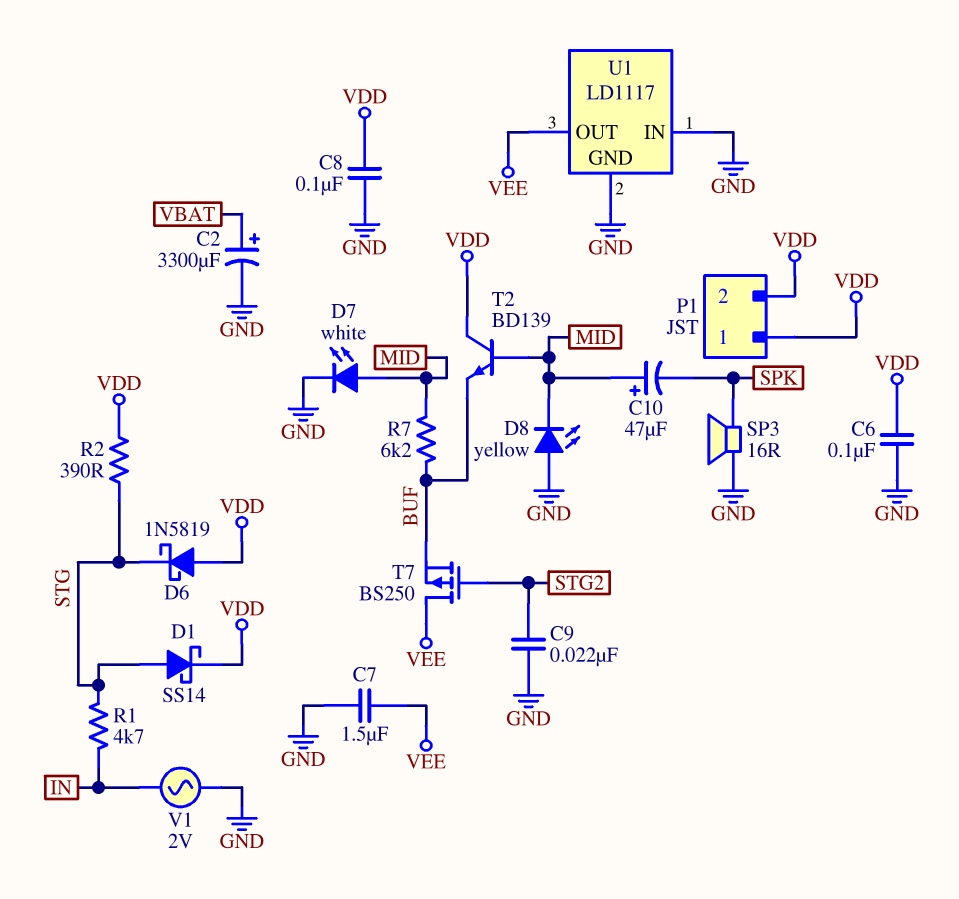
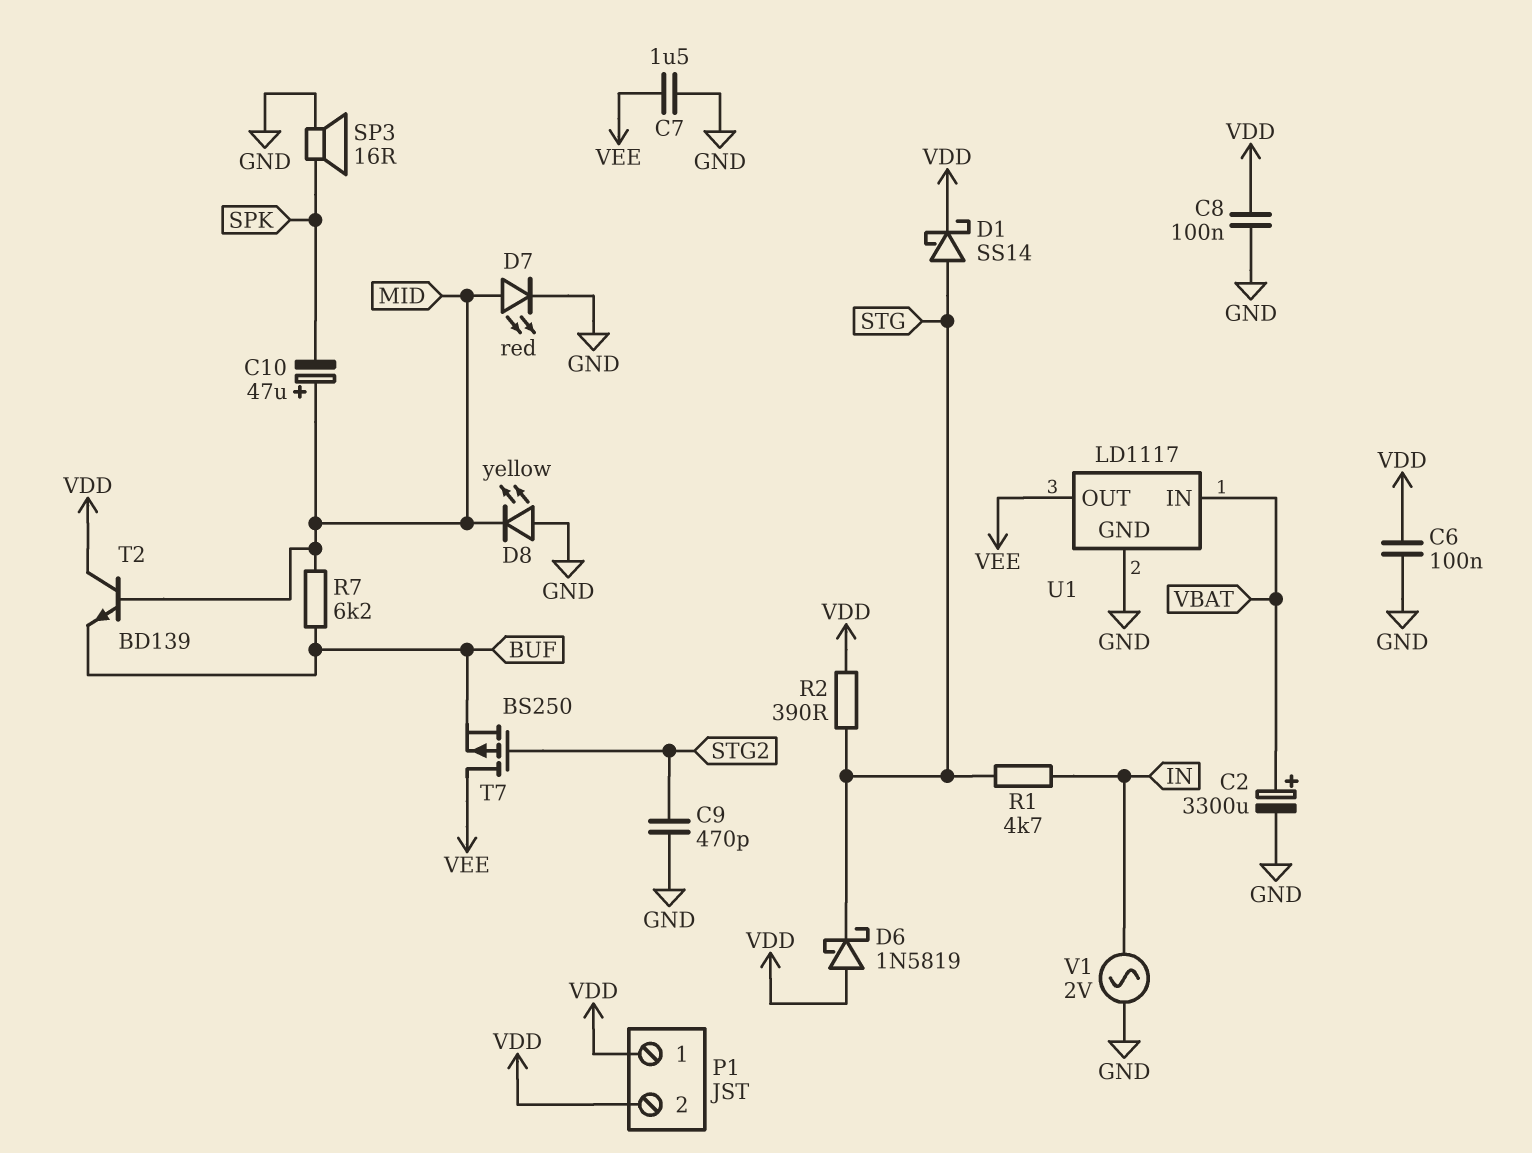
C9: 22nF (GND, STG2) -> 470pF (GND, STG2)
D7: LED white (A MID, K GND) -> LED red (A MID, K GND)
U1 pin IN: GND -> VBAT

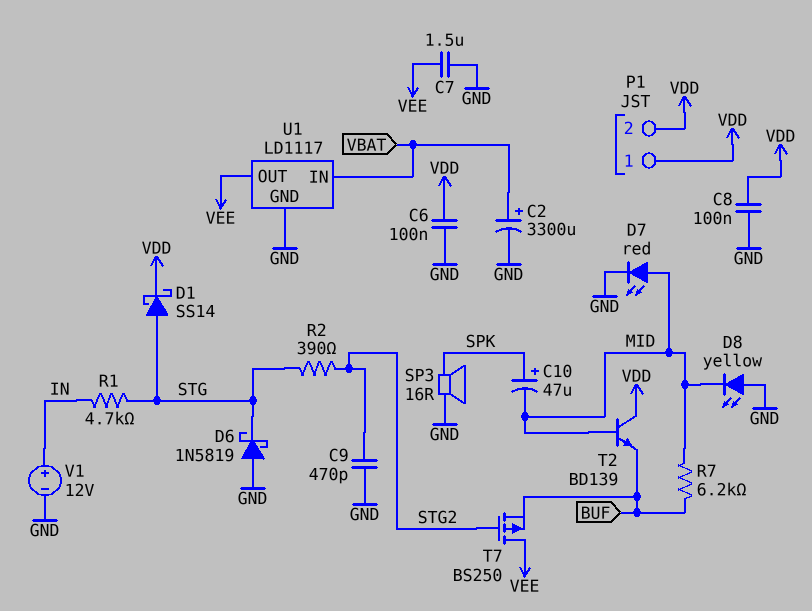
C10: 47uF (plus MID, minus SPK) -> 47uF (plus SPK, minus MID)
D6: schottky 1N5819 (A VDD, K STG) -> schottky 1N5819 (A GND, K STG)
R2: 390 (STG, VDD) -> 390 (STG, STG2)
V1: AC 2V (GND, IN) -> 12V (plus IN, minus GND)

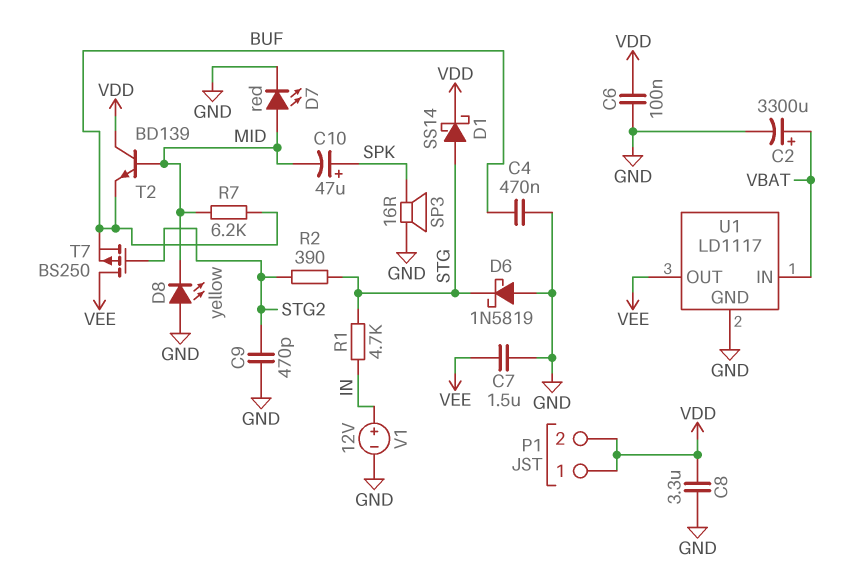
C4: none -> 470nF (BUF, GND)
C8: 100nF (GND, VDD) -> 3.3uF (GND, VDD)

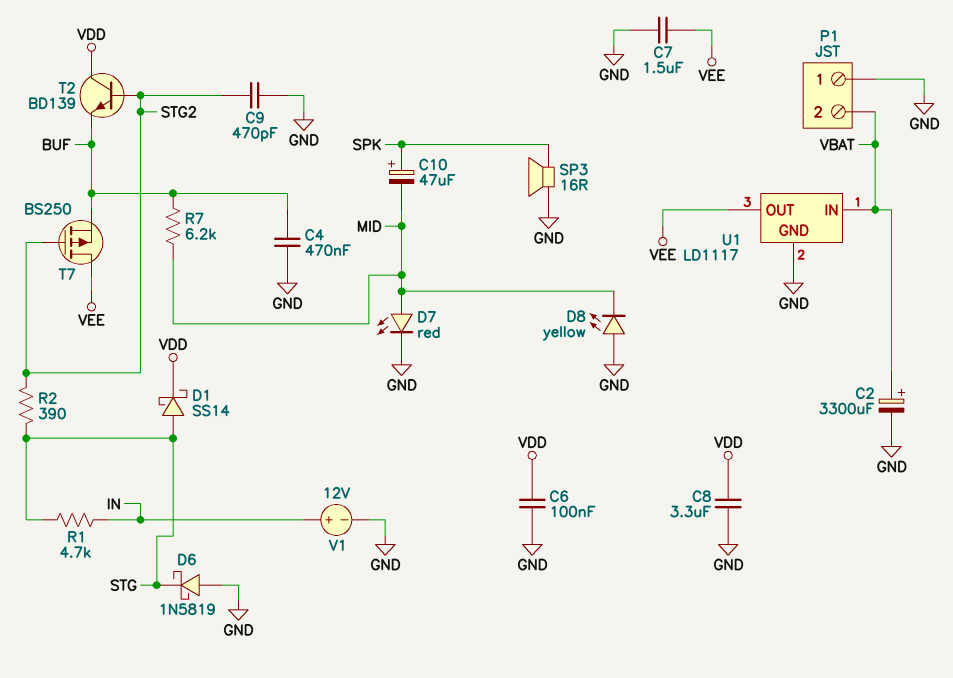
P1 pin 1: VDD -> GND
P1 pin 2: VDD -> VBAT
T2: NPN BD139 (B MID, C VDD, E BUF) -> NPN BD139 (B STG2, C VDD, E BUF)

